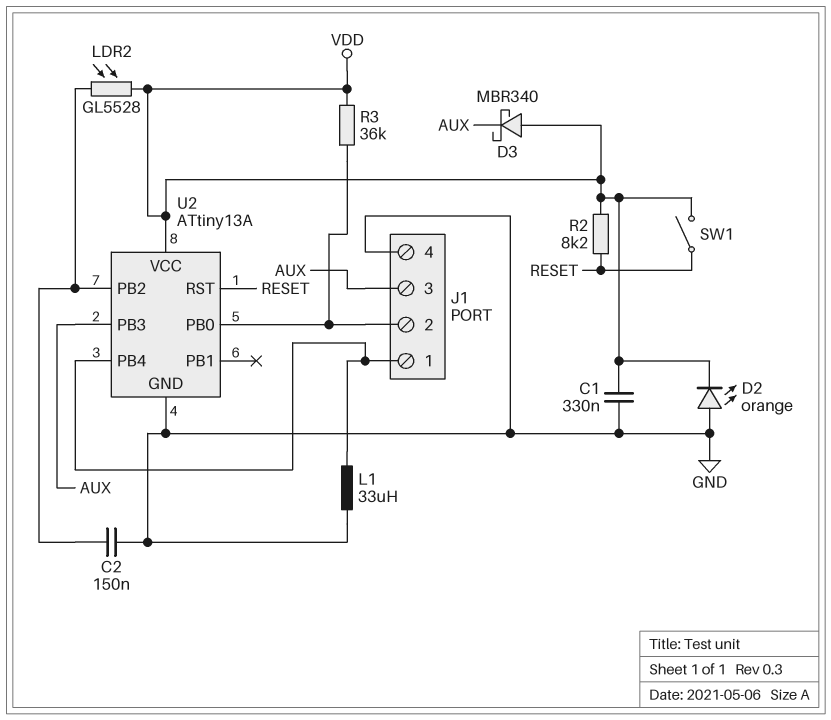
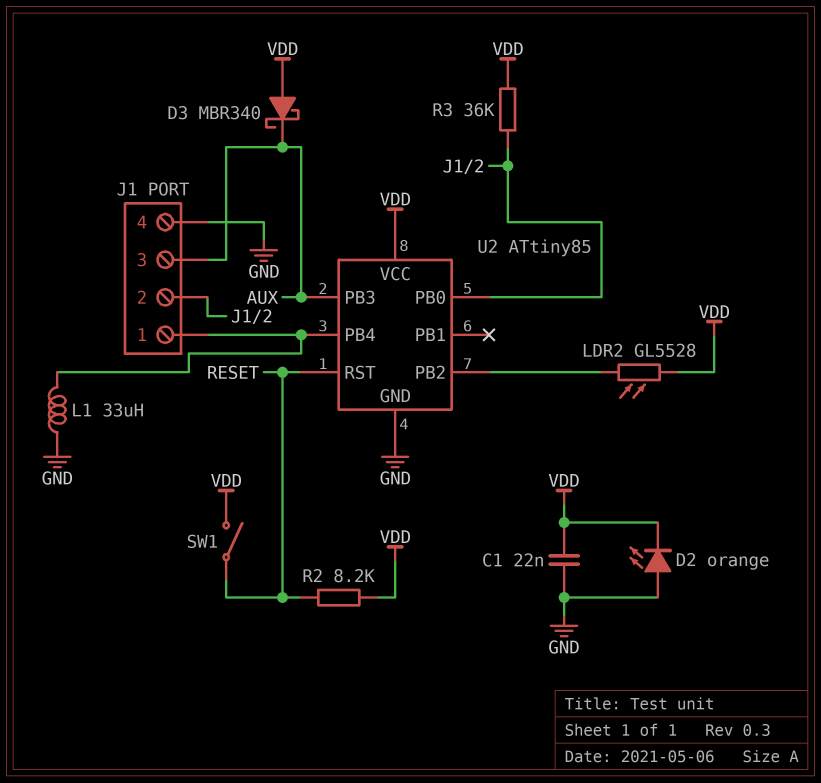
C1: 330nF (GND, VDD) -> 22nF (GND, VDD)
C2: 150nF (GND, U2/PB2) -> none
U2: ATtiny13A -> ATtiny85

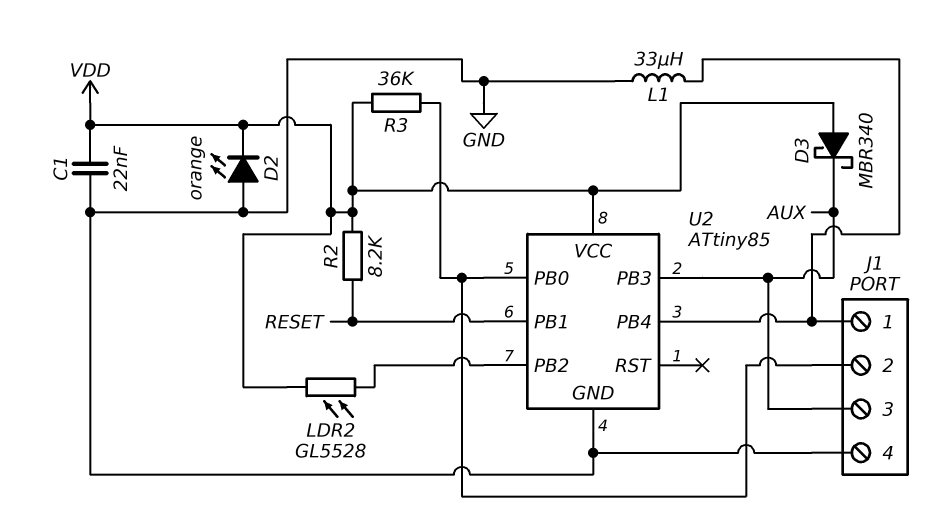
SW1: switch (RESET, VDD) -> none
U2 pin PB1: none -> RESET
U2 pin RST: RESET -> none

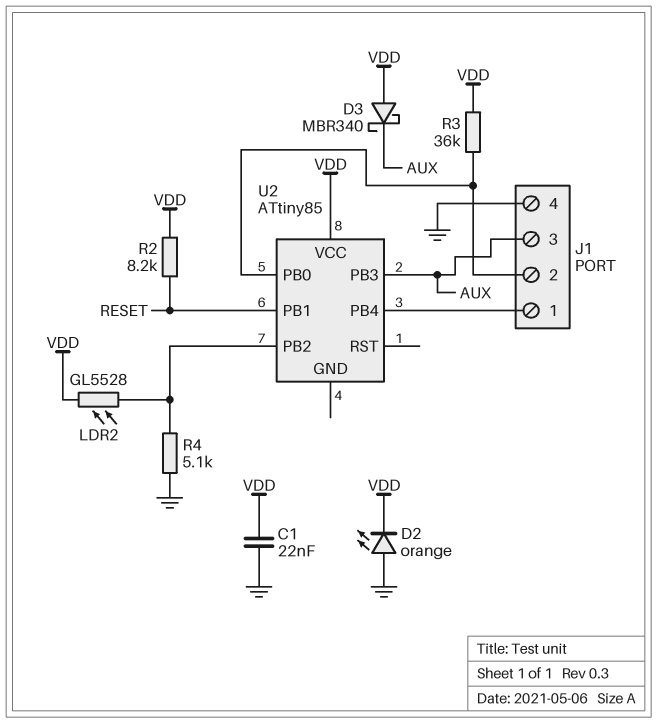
L1: 33uH (GND, J1/1) -> none
R4: none -> 5.1k (GND, U2/PB2)
U2 pin GND: GND -> none

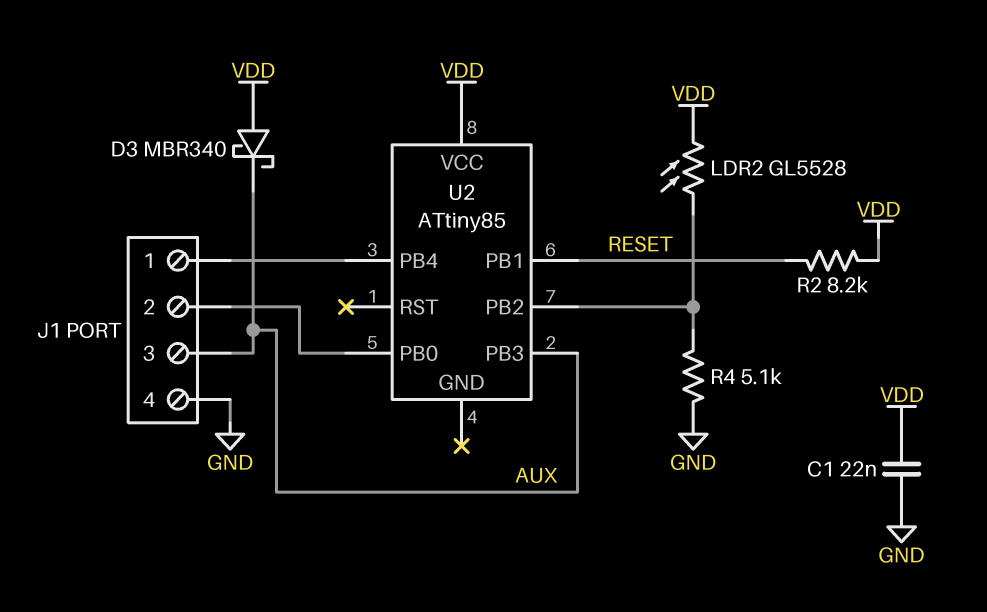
D2: LED orange (A GND, K VDD) -> none
R3: 36k (J1/2, VDD) -> none

